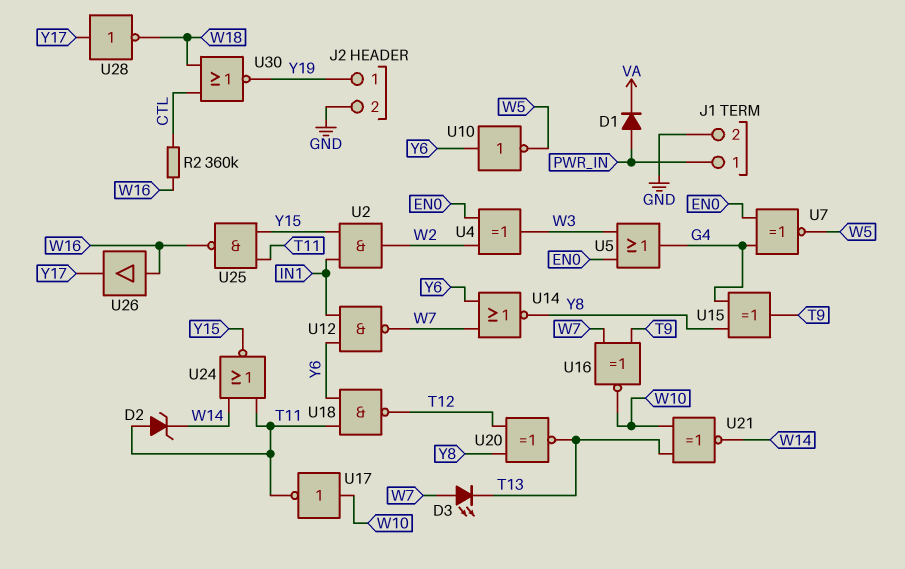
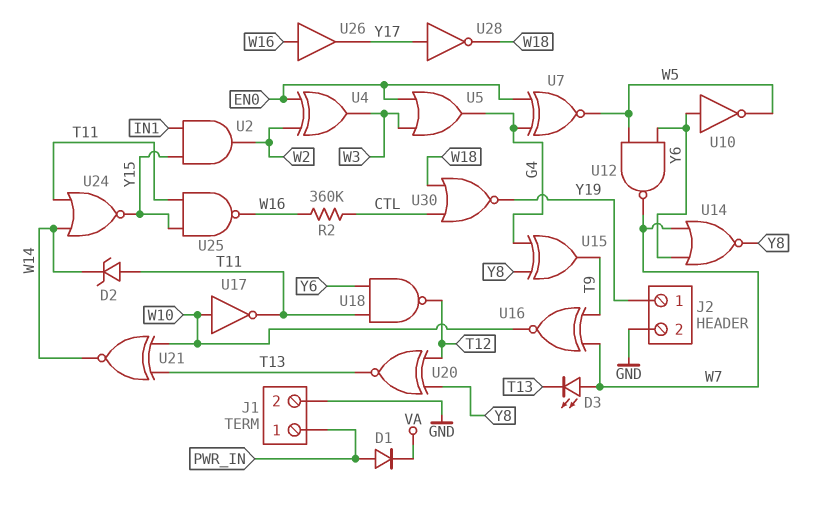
U12: NAND (in IN1, in Y6, out W7) -> NAND (in W5, in Y6, out W7)

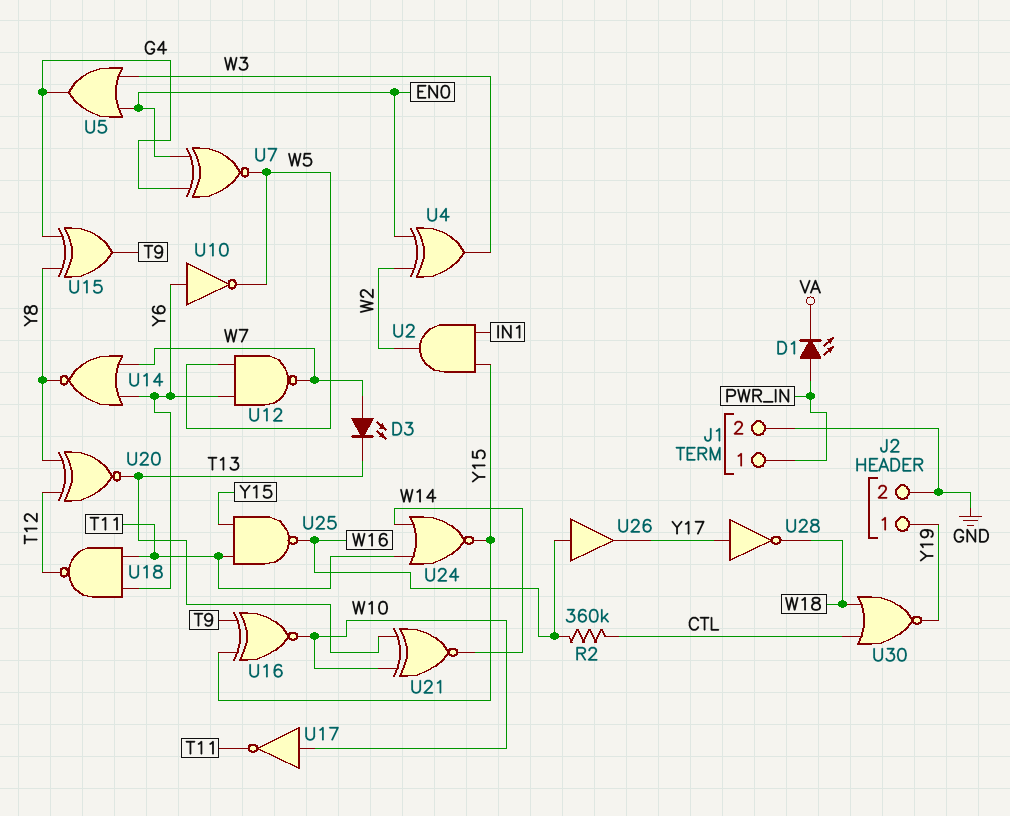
D1: diode (A PWR_IN, K VA) -> LED (A PWR_IN, K VA)
D2: zener (A T11, K W14) -> none
U16: XNOR (in T9, in W7, out W10) -> XNOR (in T9, in Y15, out W10)

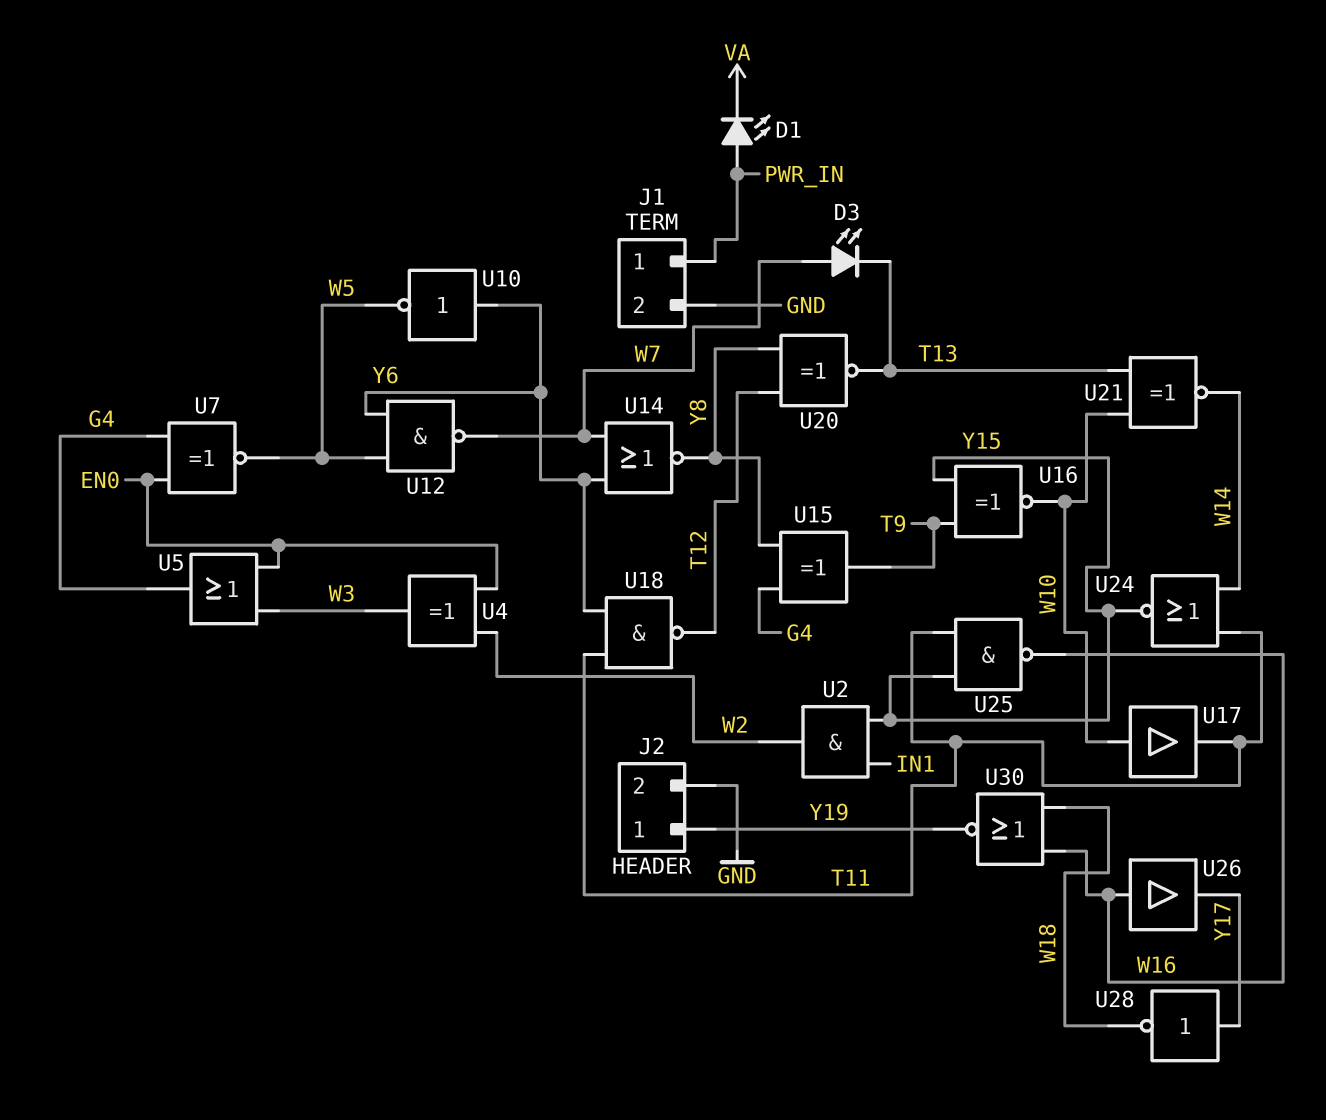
R2: 360k (CTL, W16) -> none
U17: NOT (in W10, out T11) -> buffer (in W10, out T11)
U30: NOR (in CTL, in W18, out Y19) -> NOR (in W16, in W18, out Y19)

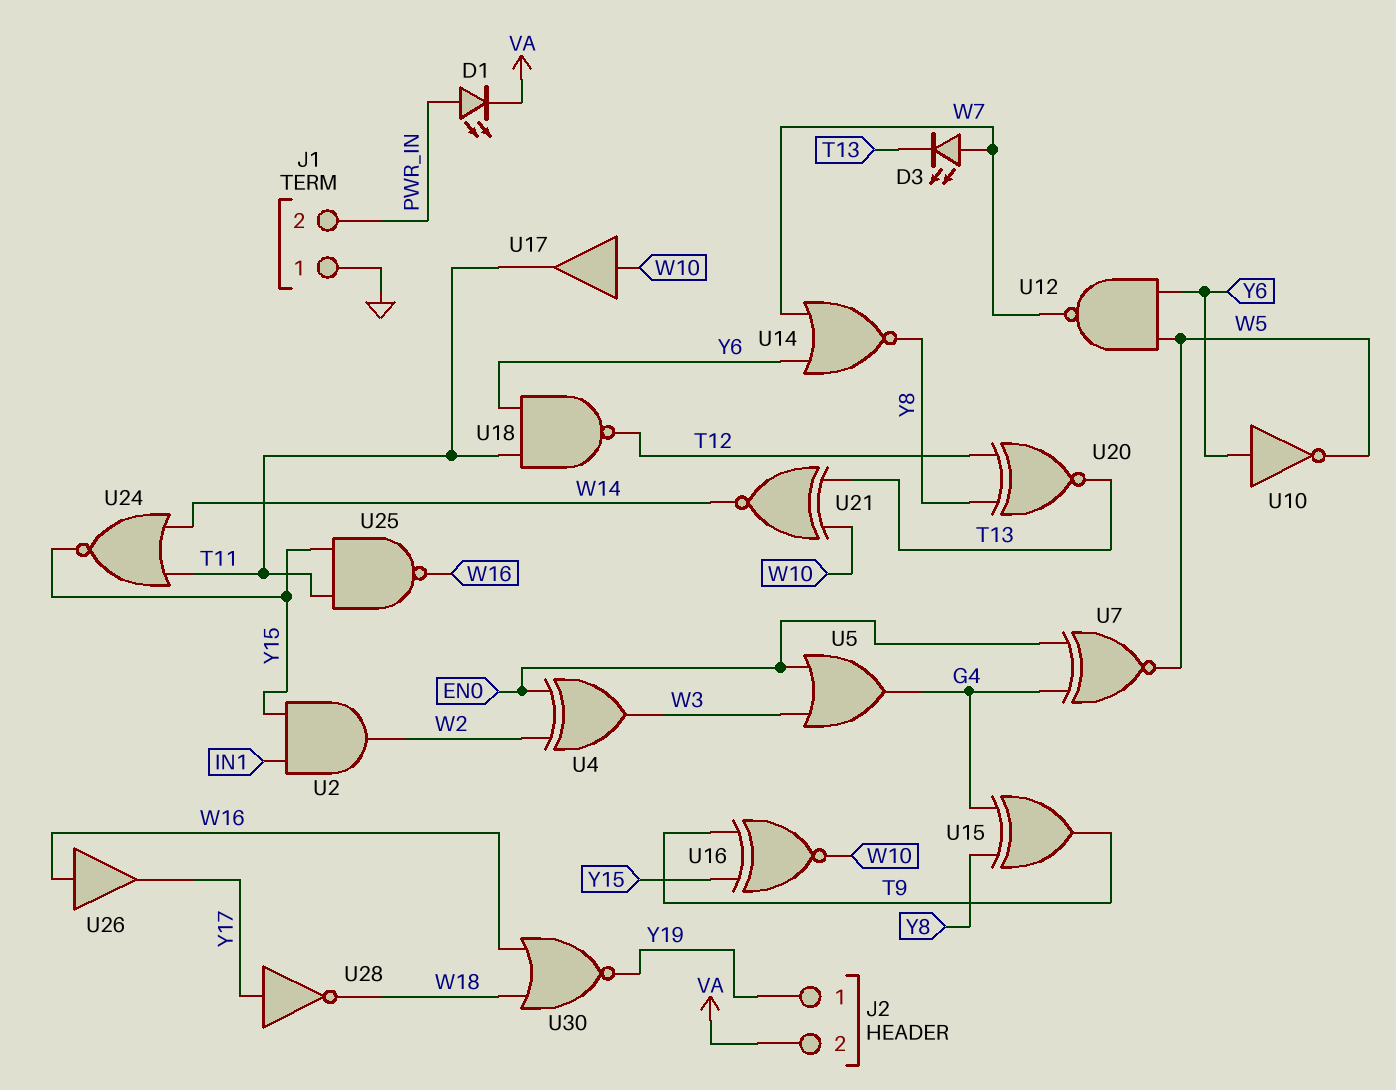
J1 pin 1: PWR_IN -> GND
J1 pin 2: GND -> PWR_IN
J2 pin 2: GND -> VA

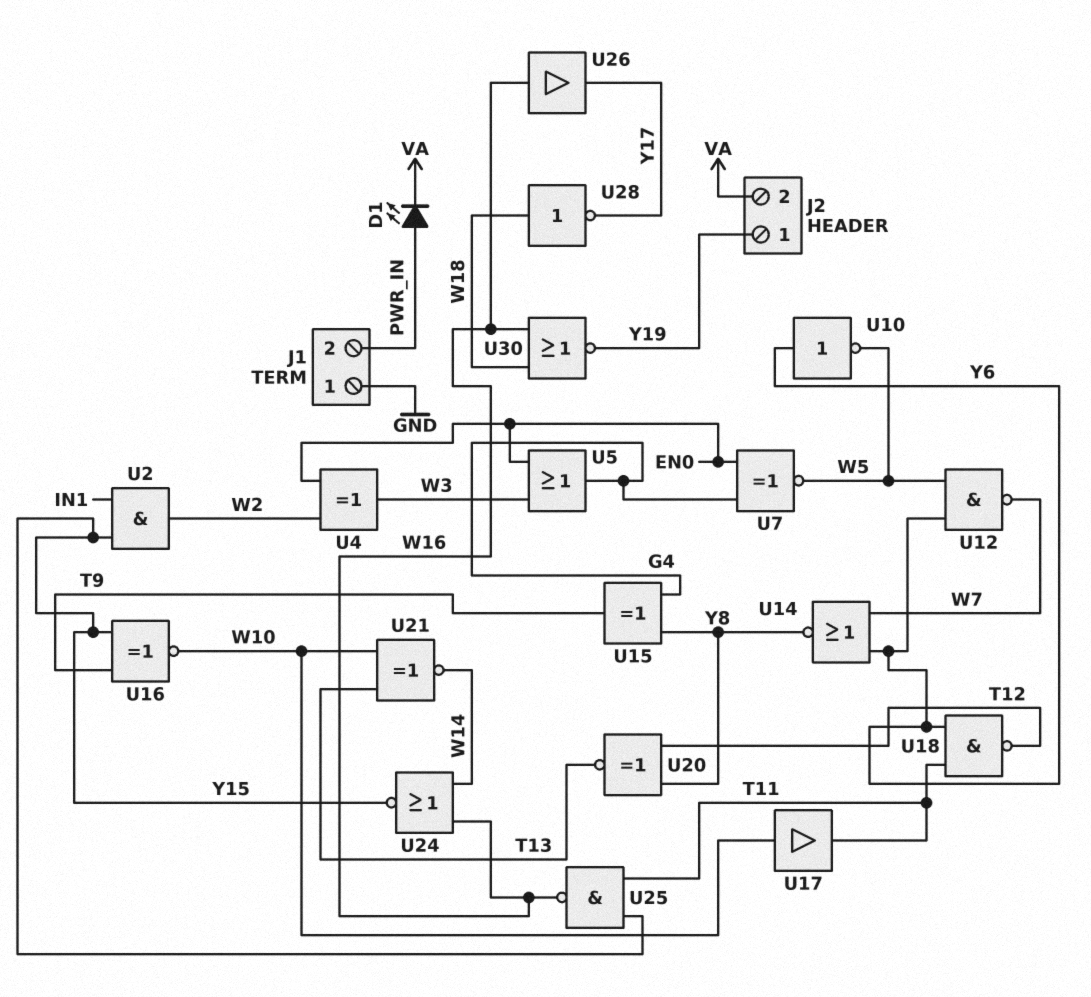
D3: LED (A W7, K T13) -> none
U24: NOR (in T11, in W14, out Y15) -> NOR (in W14, in W16, out Y15)
U28: NOT (in Y17, out W18) -> NOT (in W18, out Y17)

